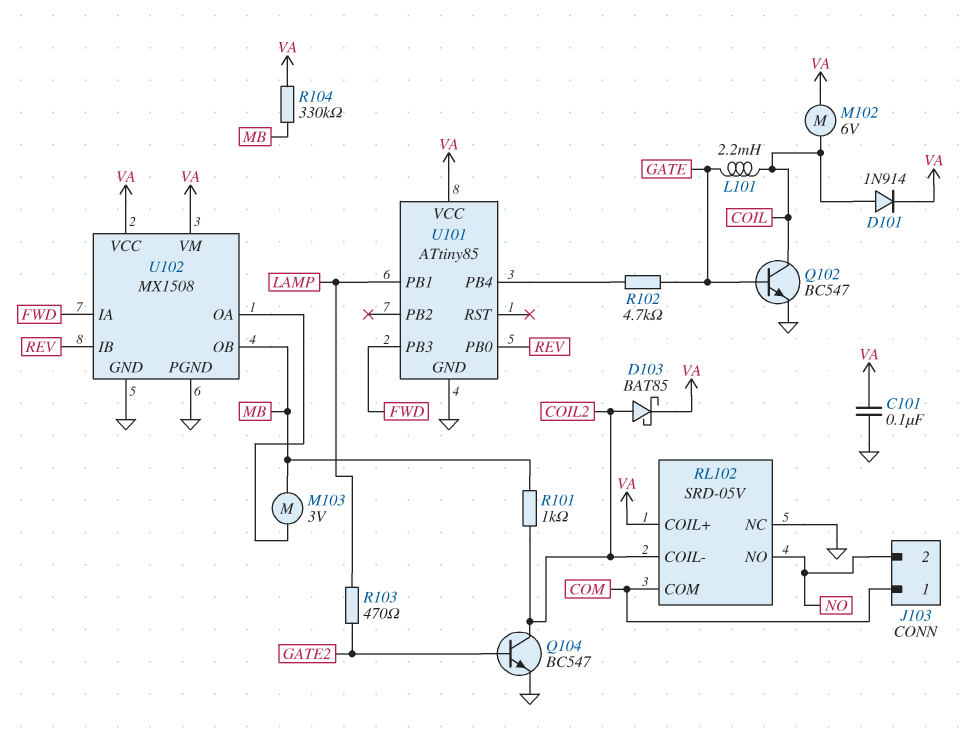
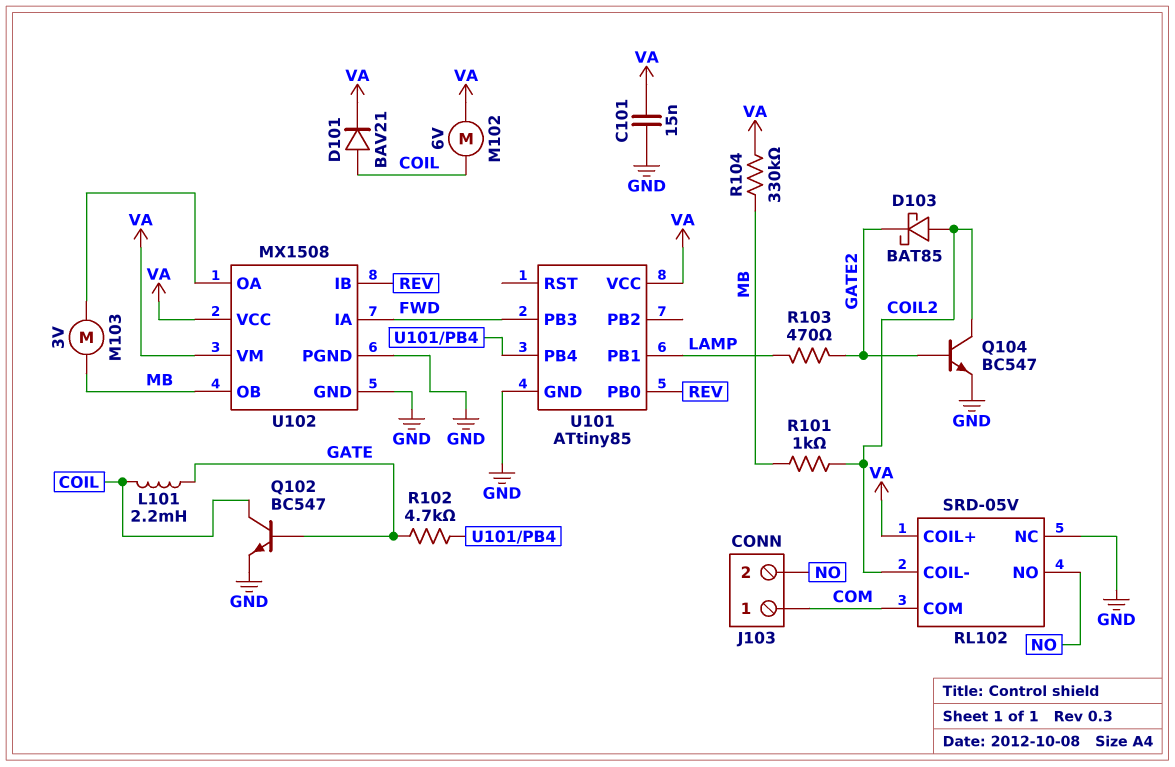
C101: 100nF (GND, VA) -> 15nF (GND, VA)
D101: diode 1N914 (A COIL, K VA) -> diode BAV21 (A COIL, K VA)
D103: schottky BAT85 (A COIL2, K VA) -> schottky BAT85 (A COIL2, K GATE2)

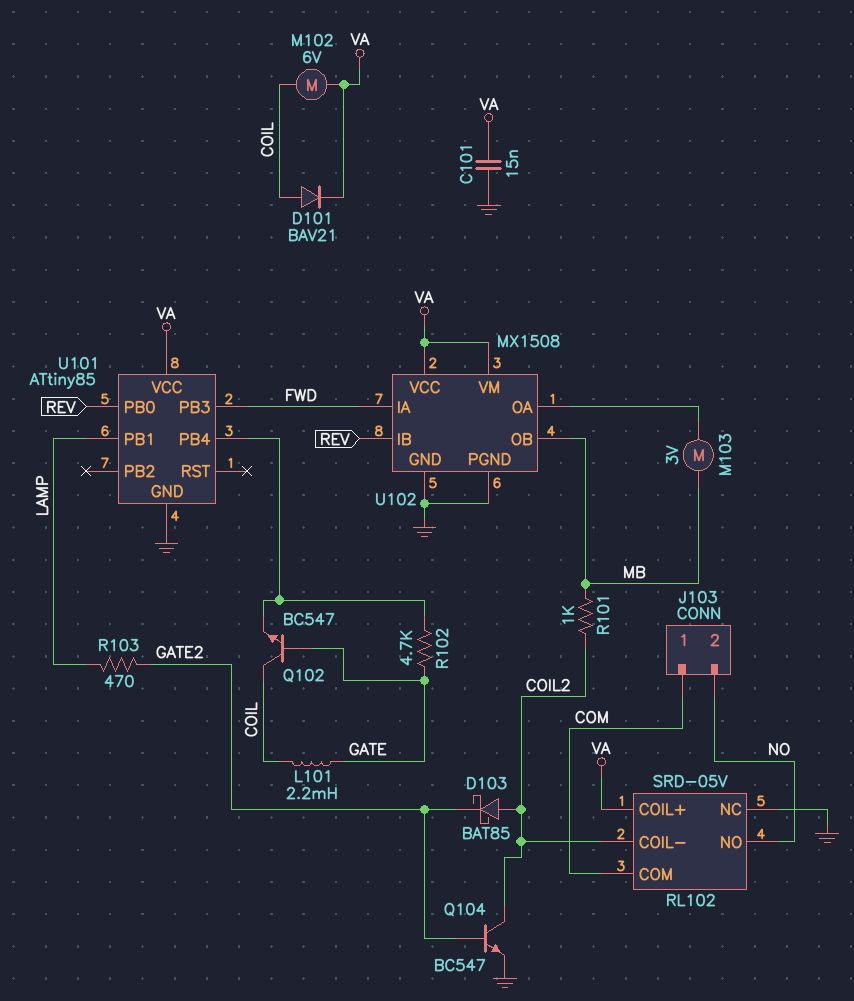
Q102: NPN BC547 (B GATE, C COIL, E GND) -> NPN BC547 (B GATE, C COIL, E U101/PB4)
R104: 330k (MB, VA) -> none

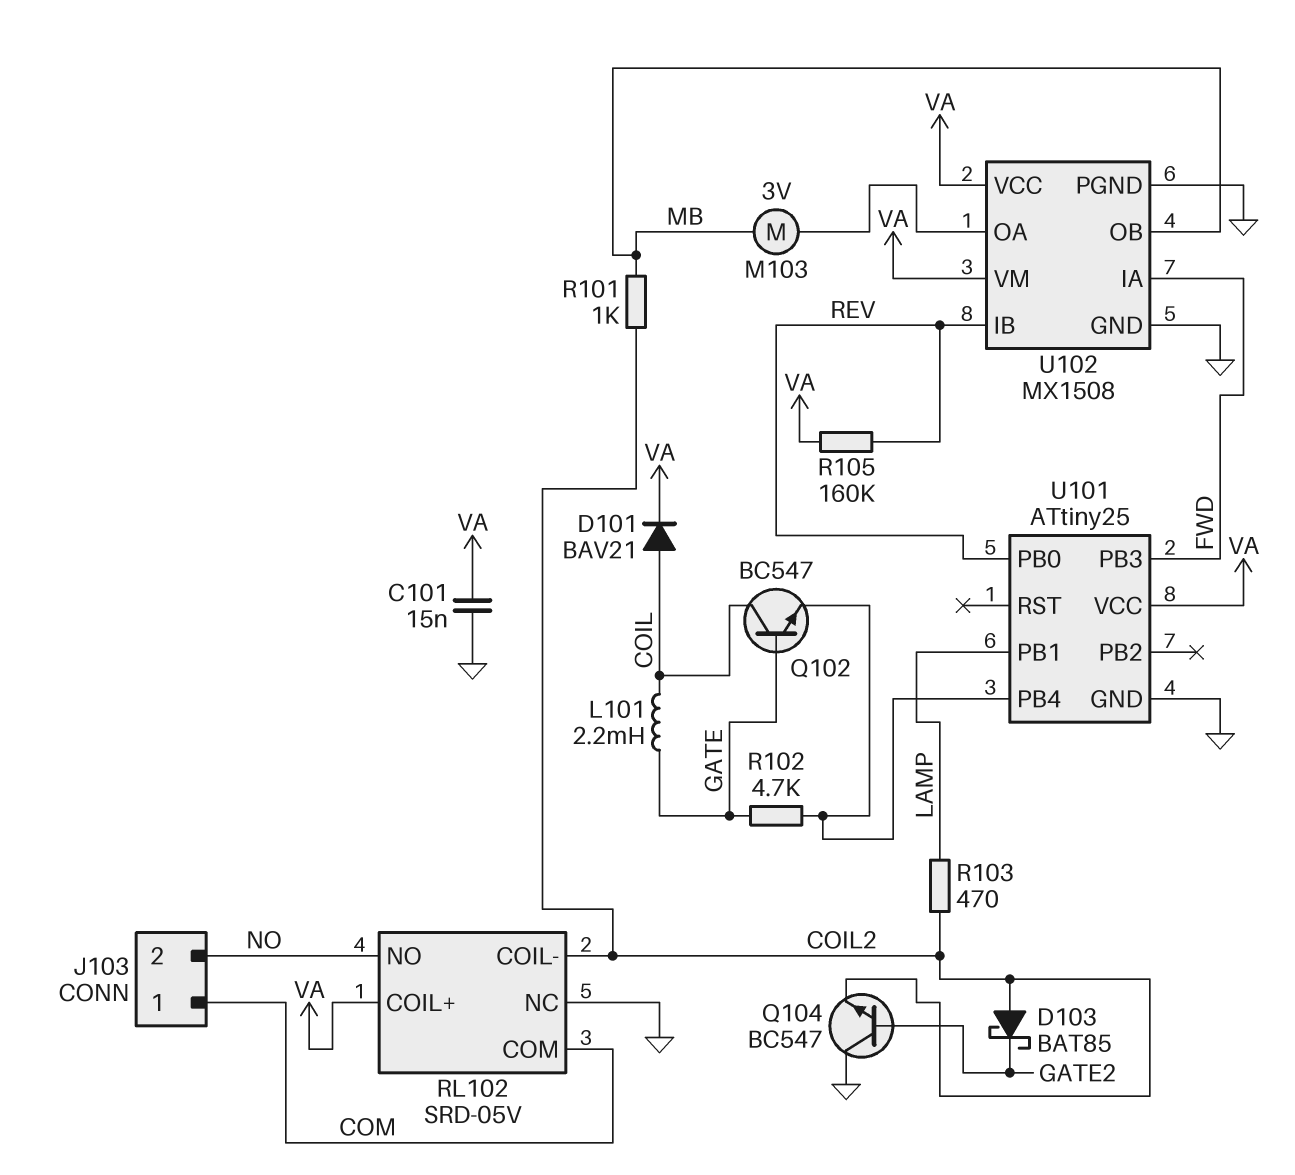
M102: motor 6V (COIL, VA) -> none
Q104: NPN BC547 (B GATE2, C COIL2, E GND) -> NPN BC547 (B GATE2, C GND, E COIL2)
R103: 470 (GATE2, LAMP) -> 470 (COIL2, LAMP)
R105: none -> 160k (REV, VA)
U101: ATtiny85 -> ATtiny25

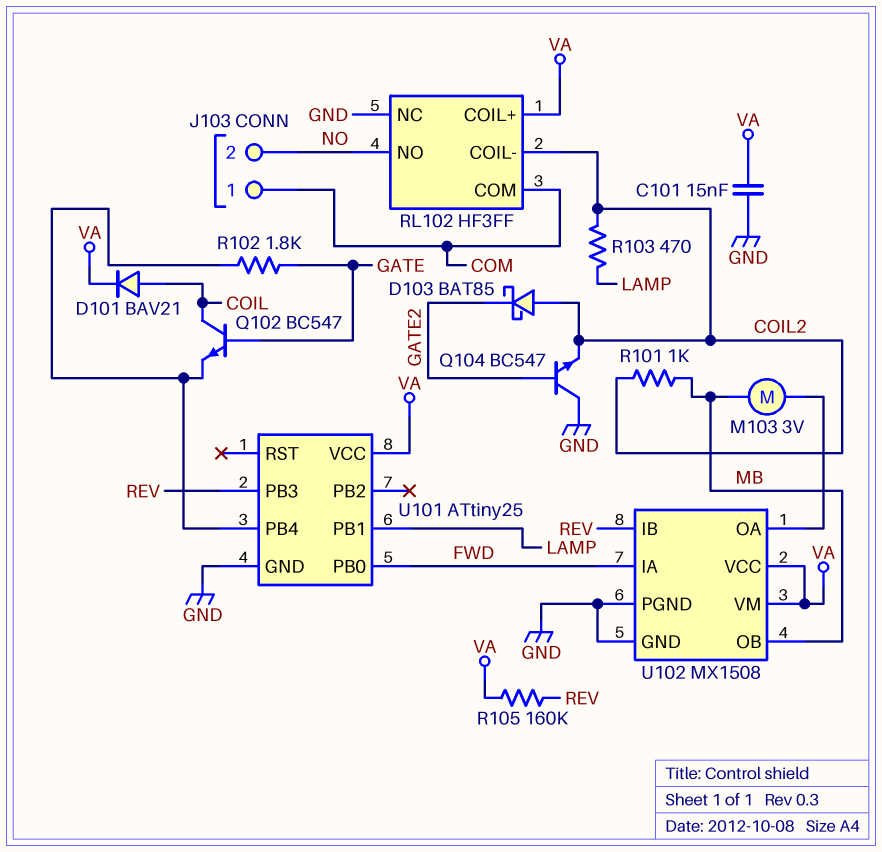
L101: 2.2mH (COIL, GATE) -> none
R102: 4.7k (GATE, U101/PB4) -> 1.8k (GATE, U101/PB4)
RL102: SRD-05V -> HF3FF
U101 pin PB0: REV -> FWD
U101 pin PB3: FWD -> REV

